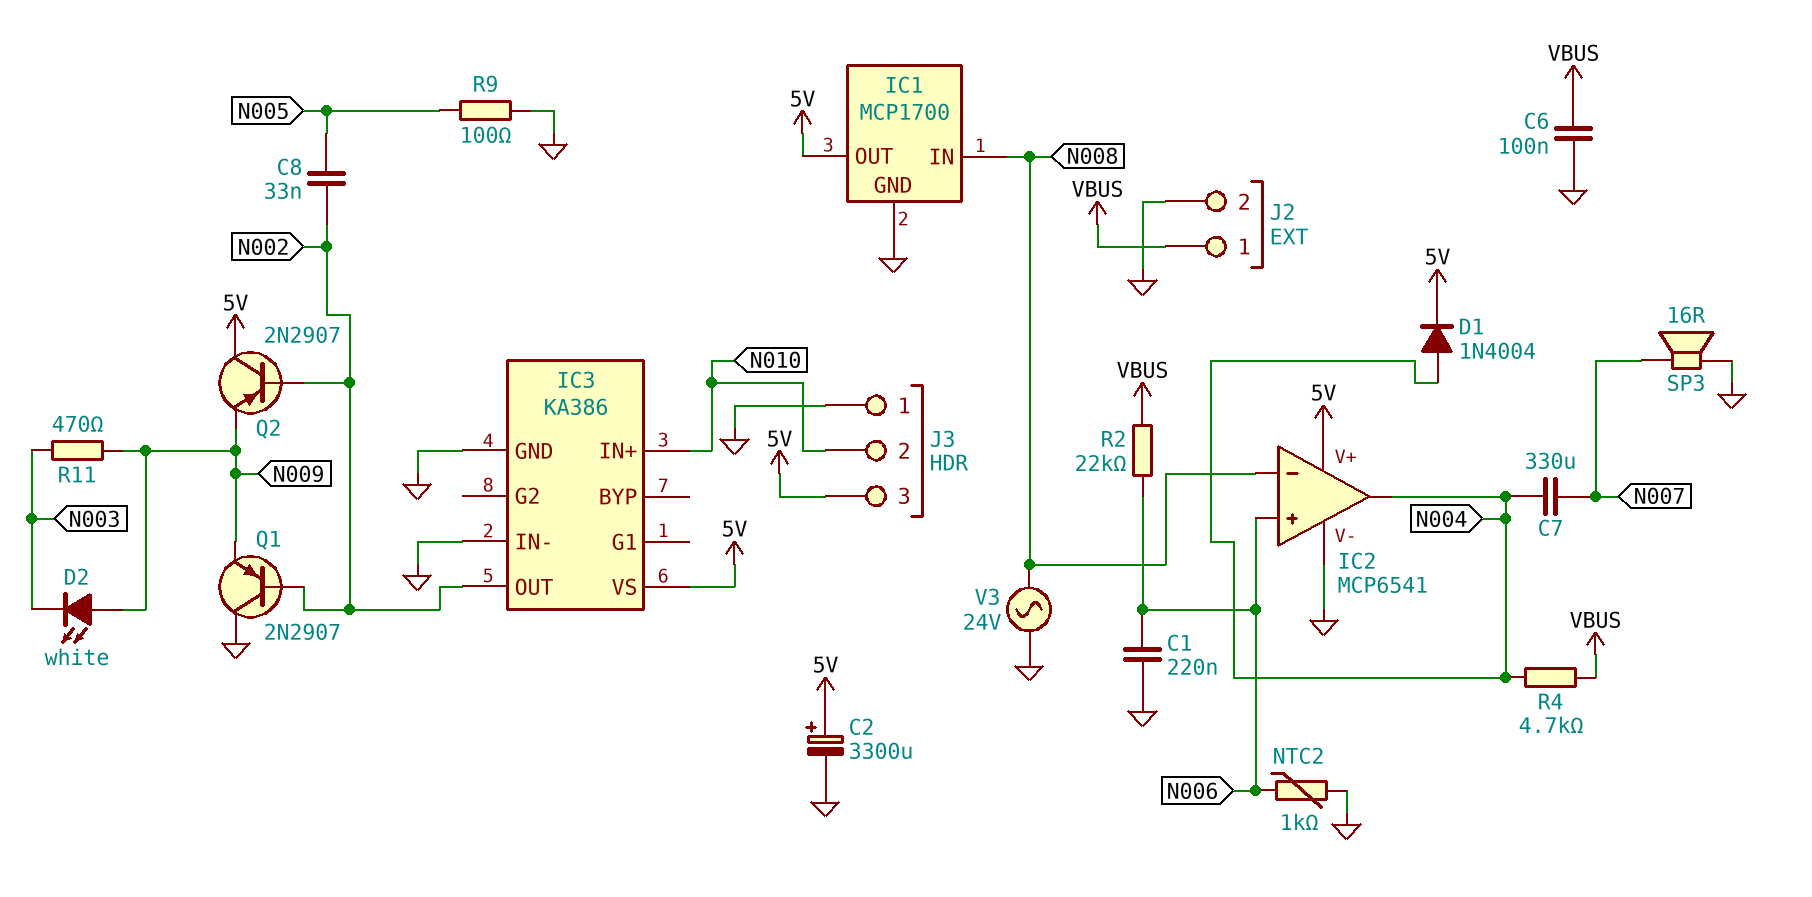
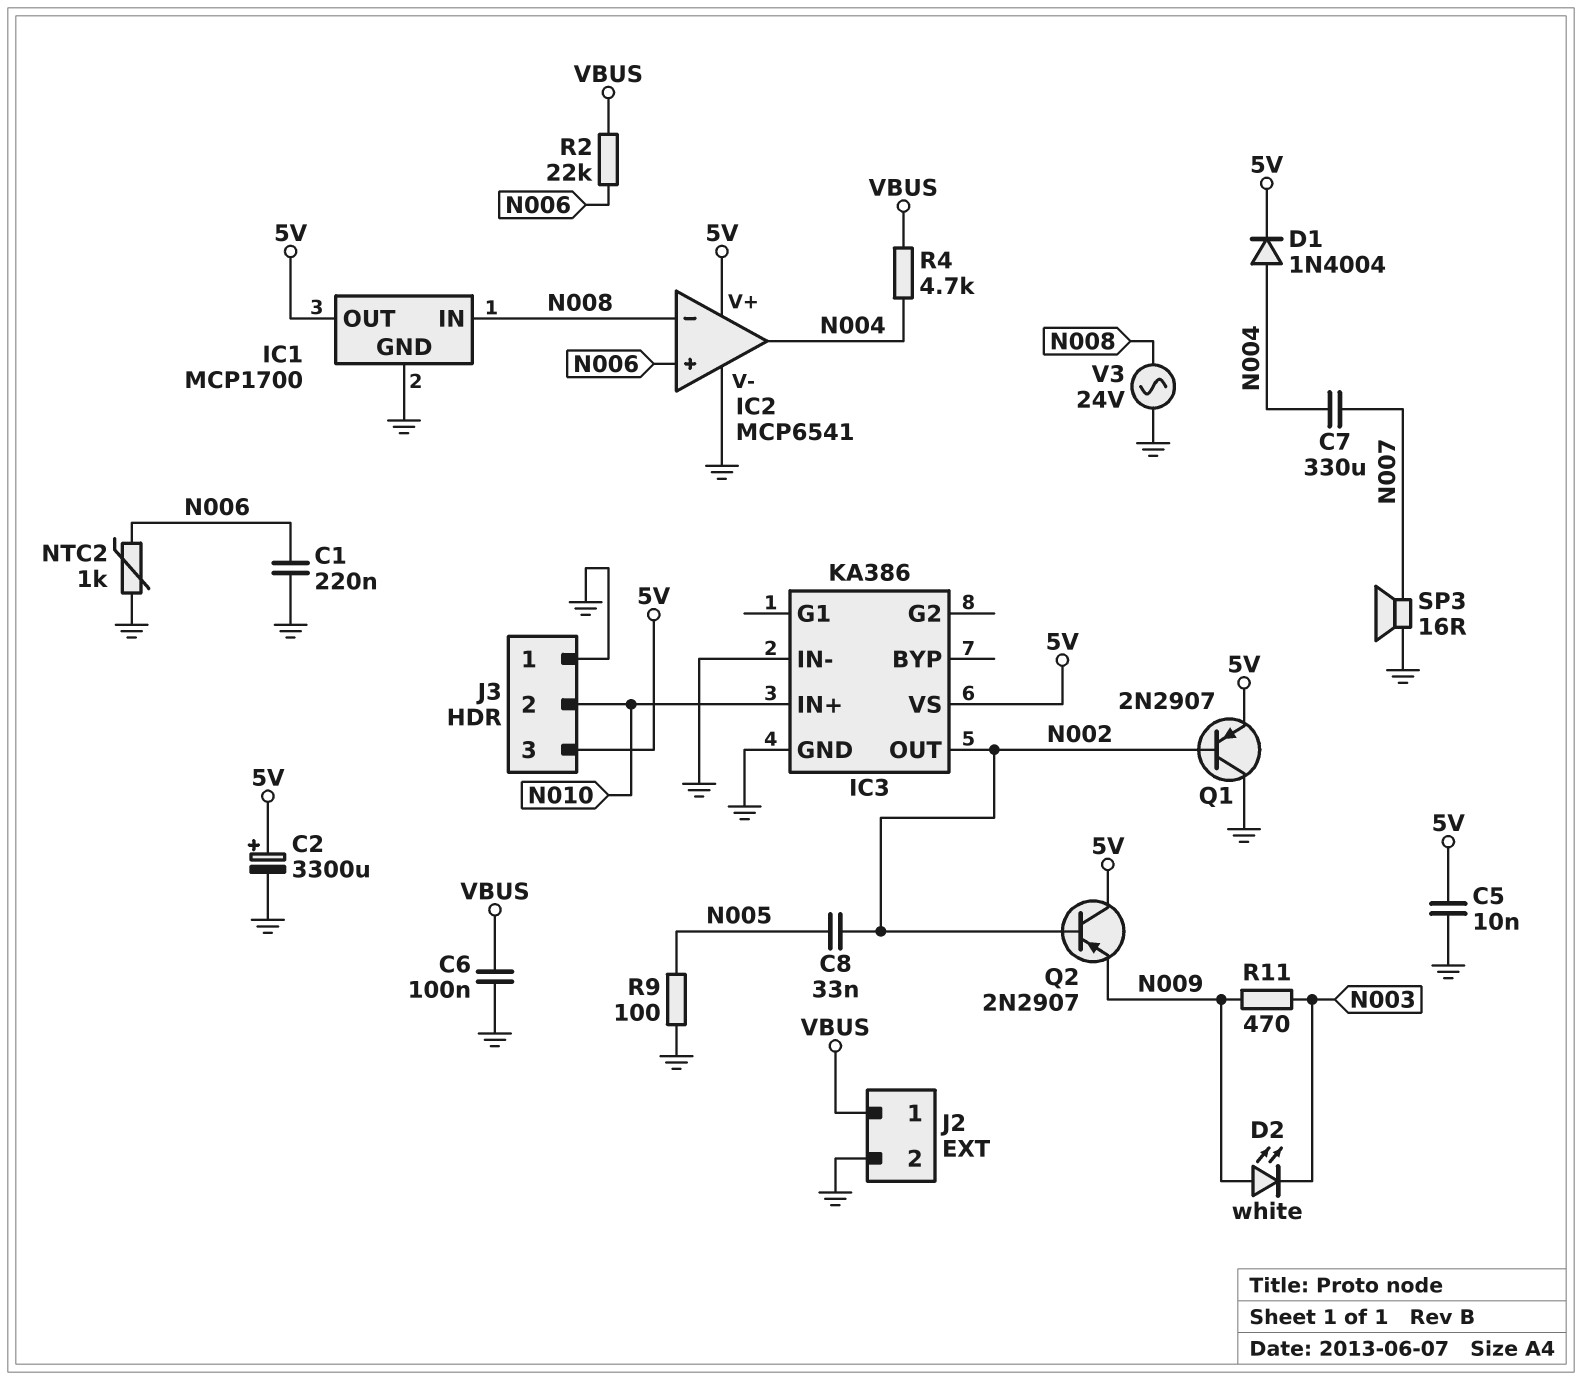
C5: none -> 10nF (5V, GND)
Q1: PNP 2N2907 (B N002, C GND, E N009) -> PNP 2N2907 (B N002, C GND, E 5V)

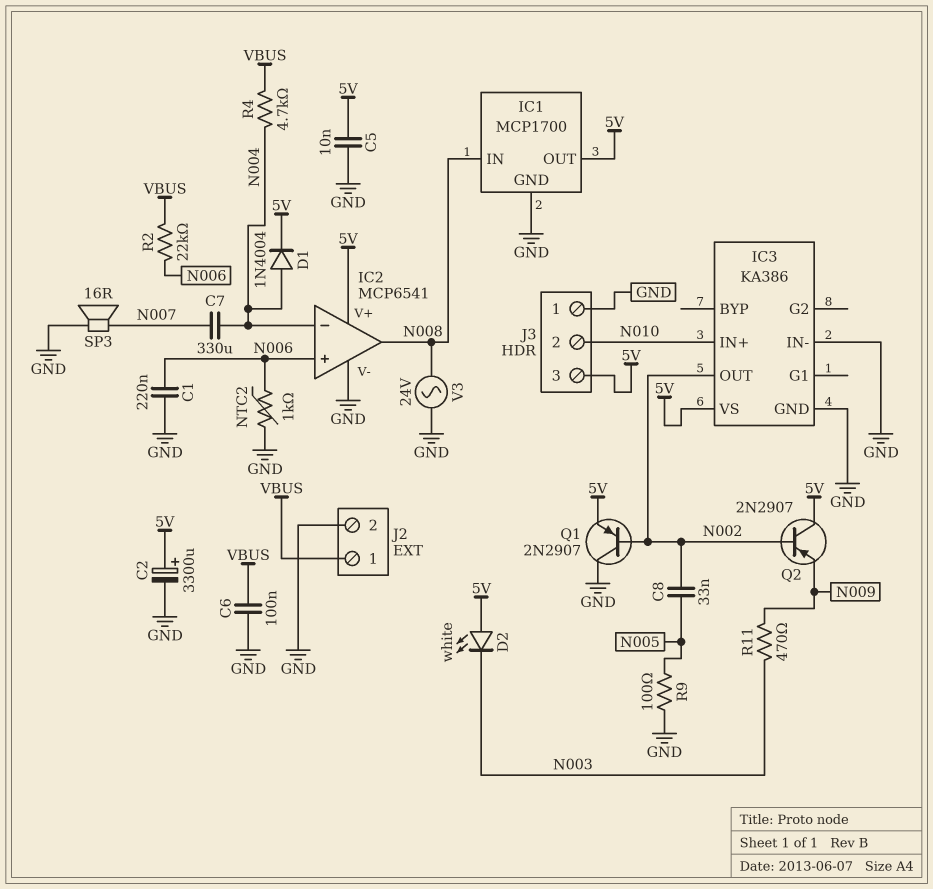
D2: LED white (A N009, K N003) -> LED white (A 5V, K N003)
IC2 pin in-: N008 -> N004
IC2 pin out: N004 -> N008

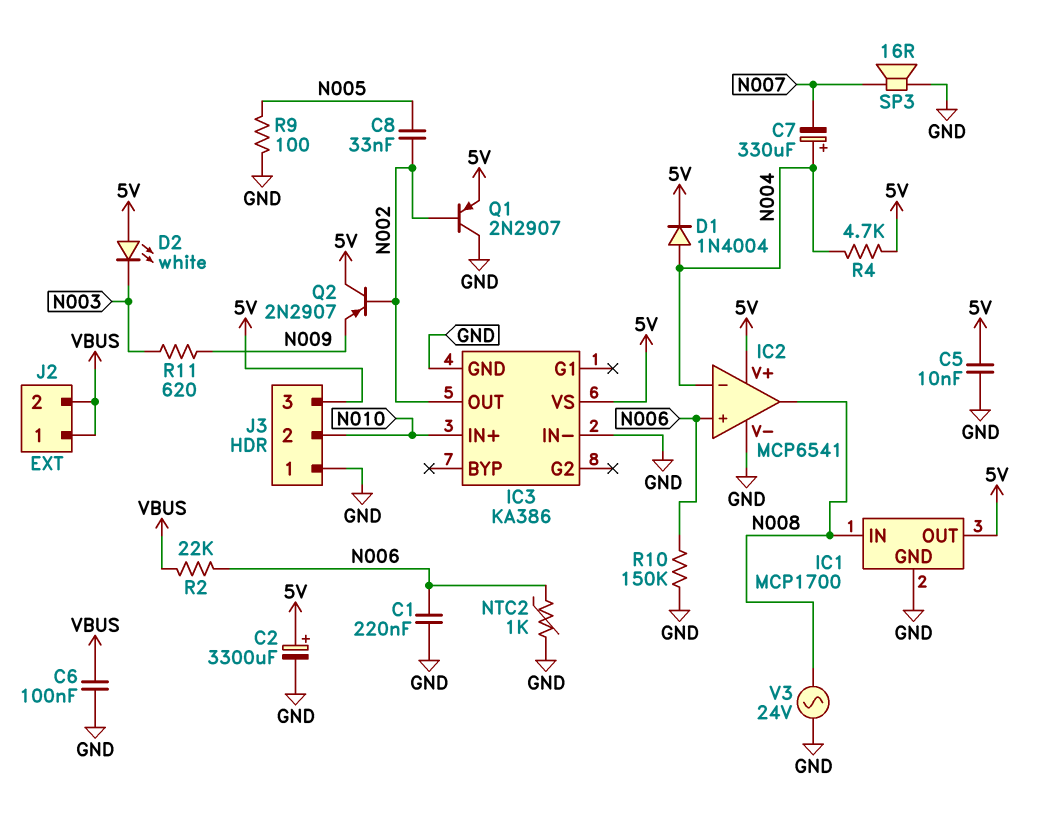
C7: 330uF (N004, N007) -> 330uF (plus N004, minus N007)
J2 pin 2: GND -> VBUS
R4: 4.7k (N004, VBUS) -> 4.7k (5V, N004)
R10: none -> 150k (GND, N006)
R11: 470 (N003, N009) -> 620 (N003, N009)

